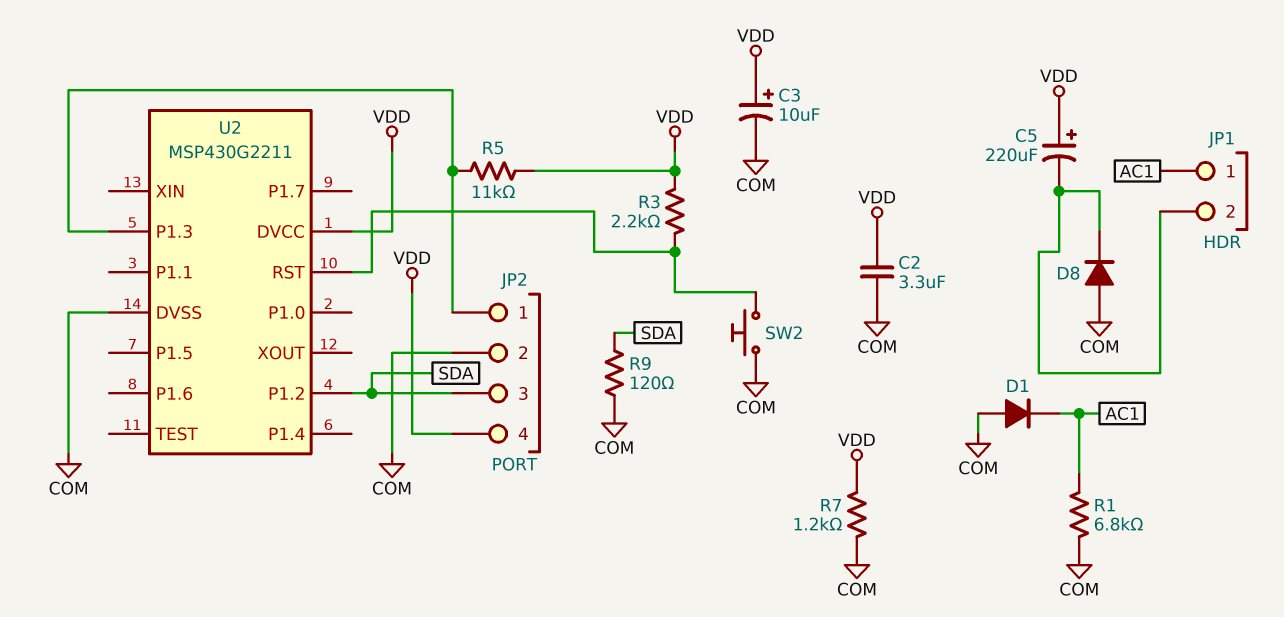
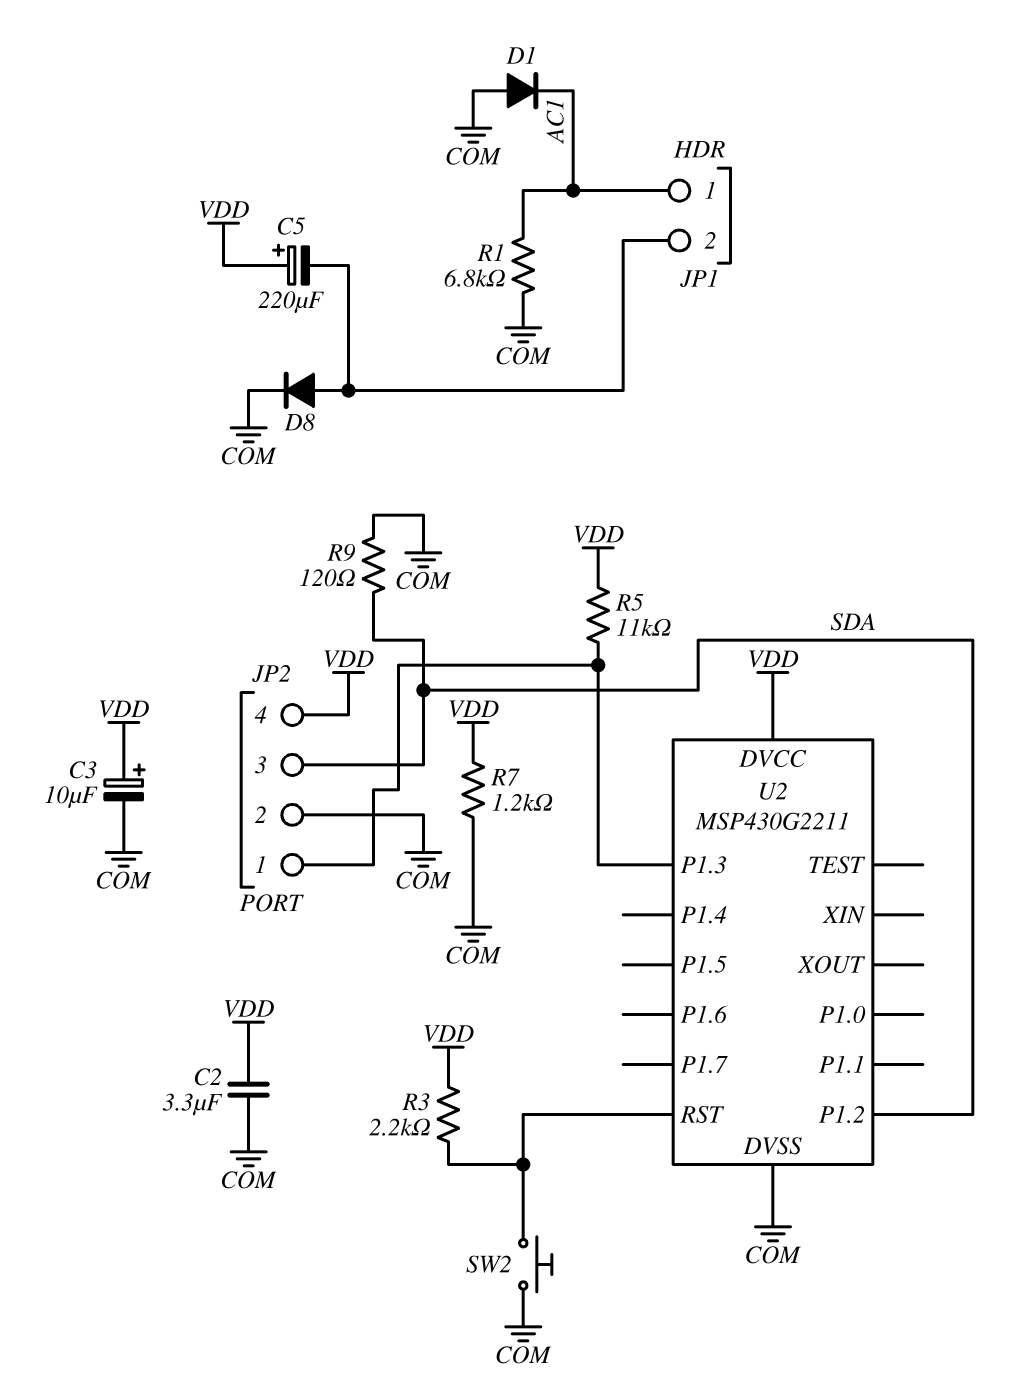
D8: diode (A COM, K JP1/2) -> diode (A JP1/2, K COM)

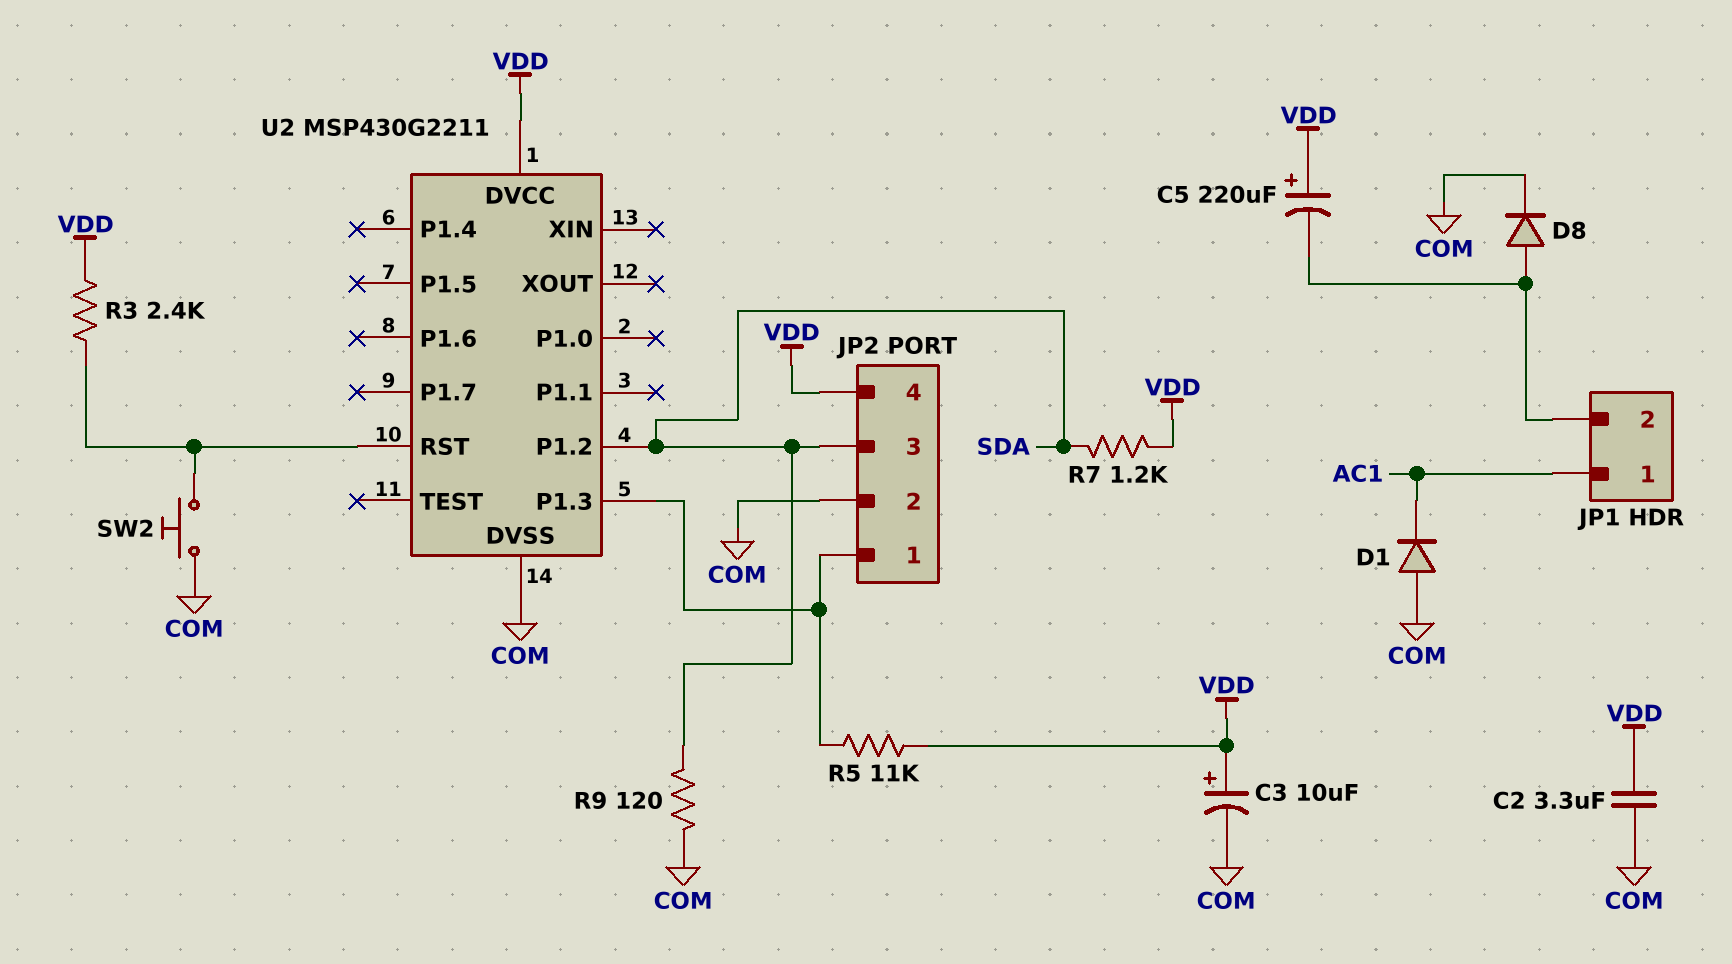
R1: 6.8k (AC1, COM) -> none
R3: 2.2k (U2/RST, VDD) -> 2.4k (U2/RST, VDD)
R7: 1.2k (COM, VDD) -> 1.2k (SDA, VDD)

